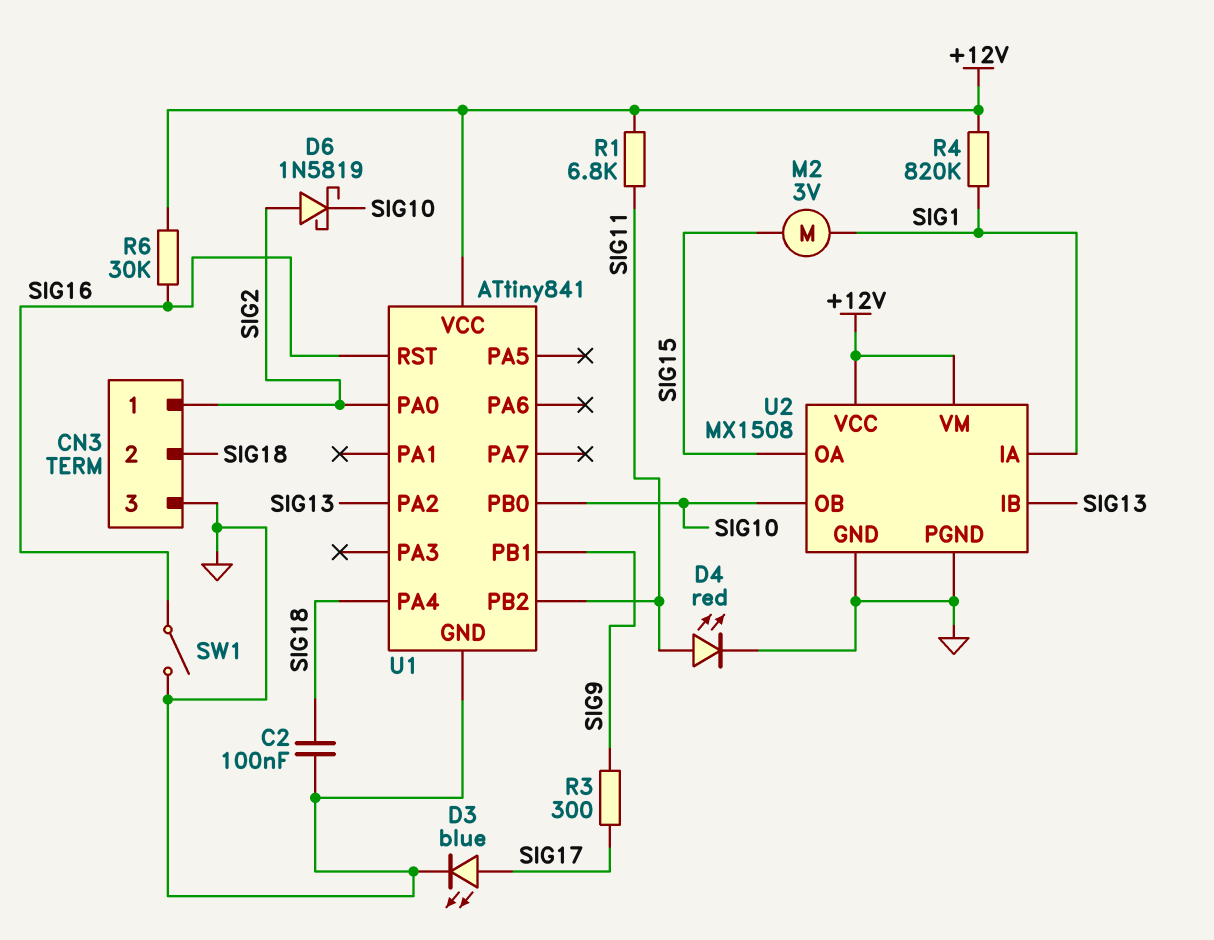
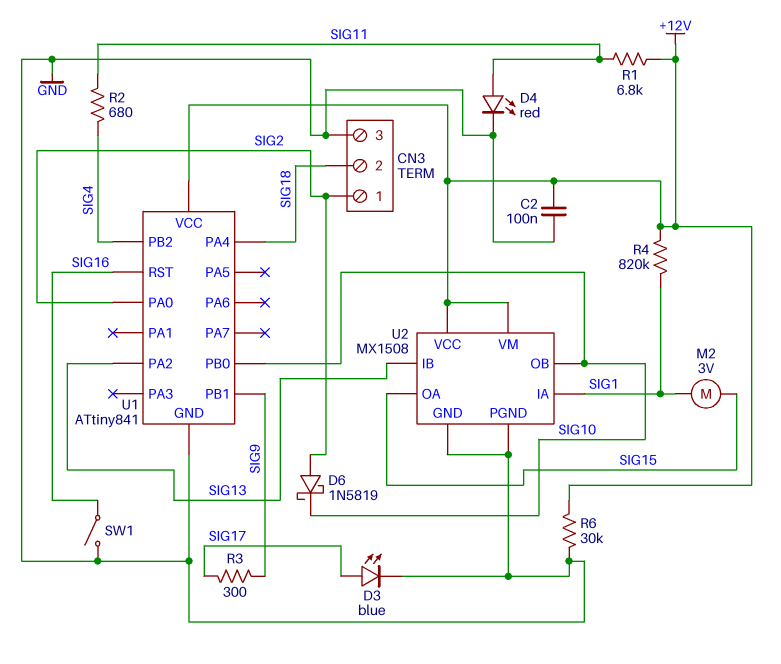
C2: 100nF (GND, SIG18) -> 100nF (+12V, GND)
R2: none -> 680 (SIG4, SIG11)
R6: 30k (+12V, SIG16) -> 30k (+12V, GND)
U1 pin PB2: SIG11 -> SIG4

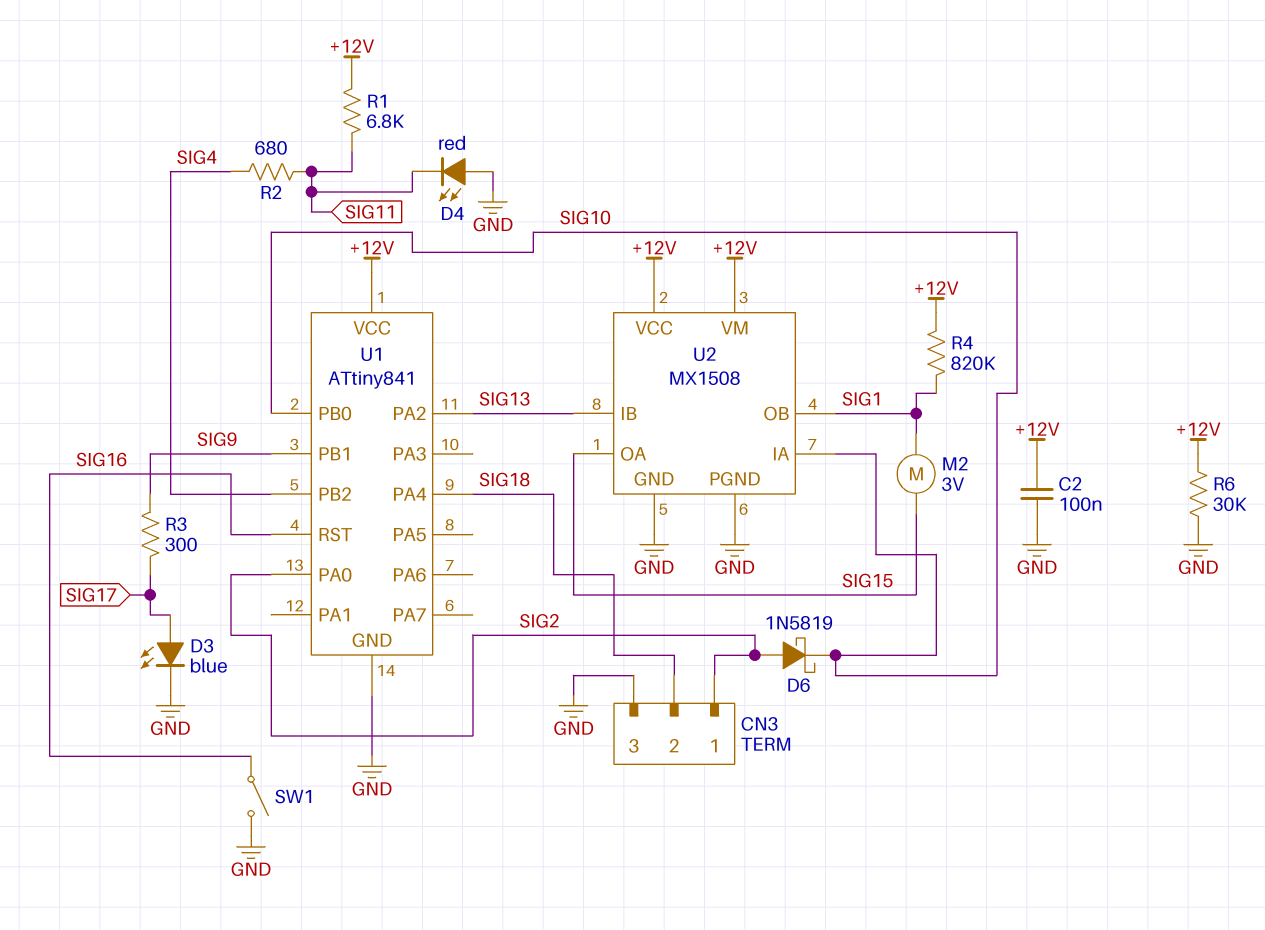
D4: LED red (A SIG11, K GND) -> LED red (A GND, K SIG11)
U2 pin IA: SIG1 -> SIG10
U2 pin OB: SIG10 -> SIG1

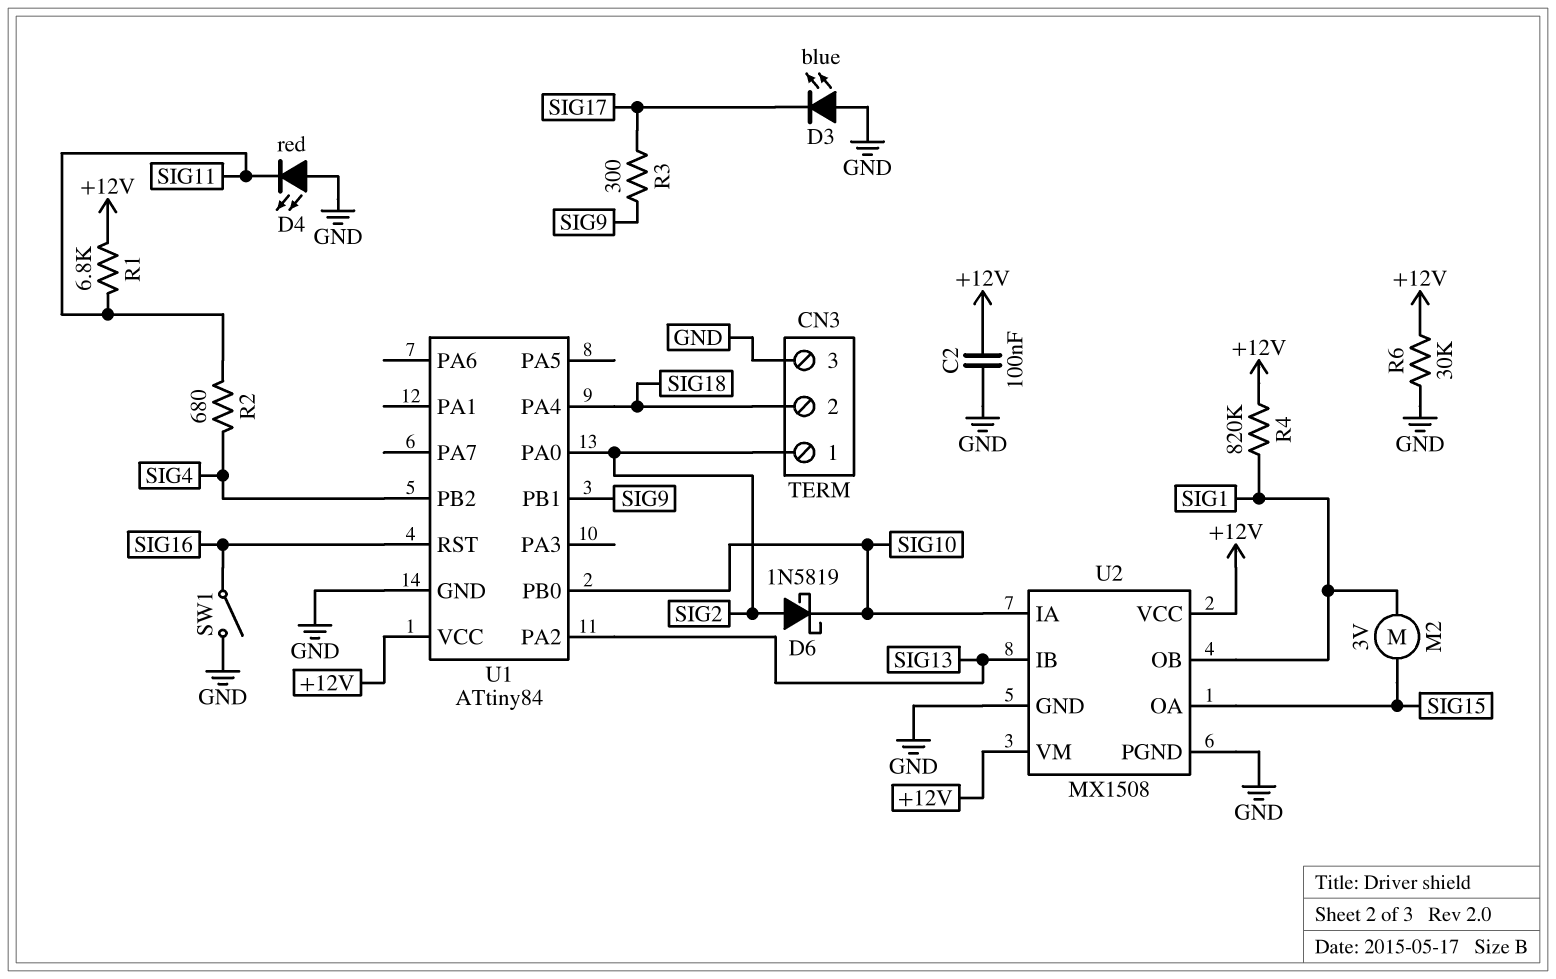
D3: LED blue (A SIG17, K GND) -> LED blue (A GND, K SIG17)
U1: ATtiny841 -> ATtiny84

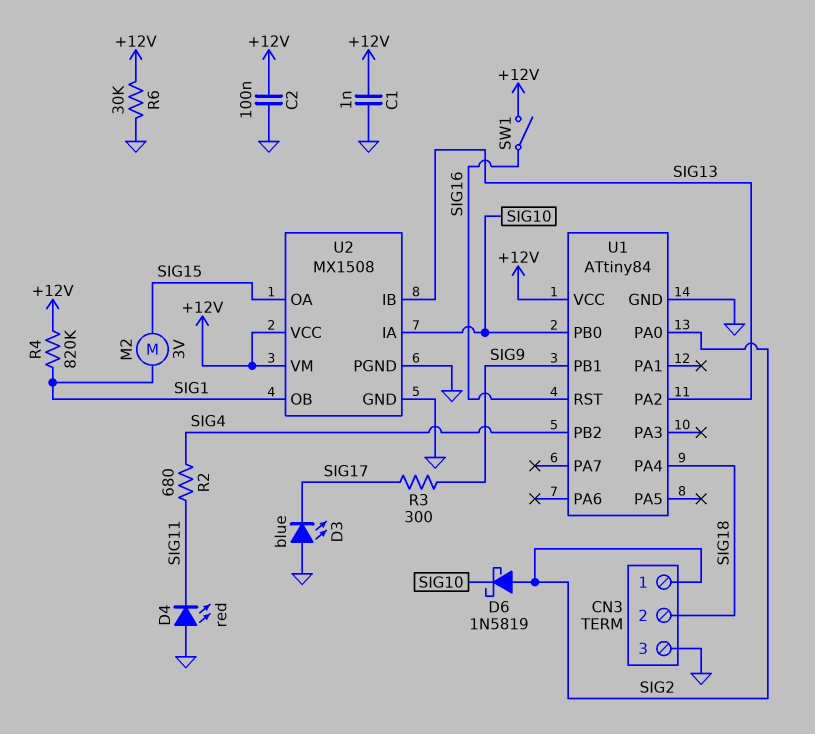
C1: none -> 1nF (+12V, GND)
R1: 6.8k (+12V, SIG11) -> none
SW1: switch (GND, SIG16) -> switch (+12V, SIG16)

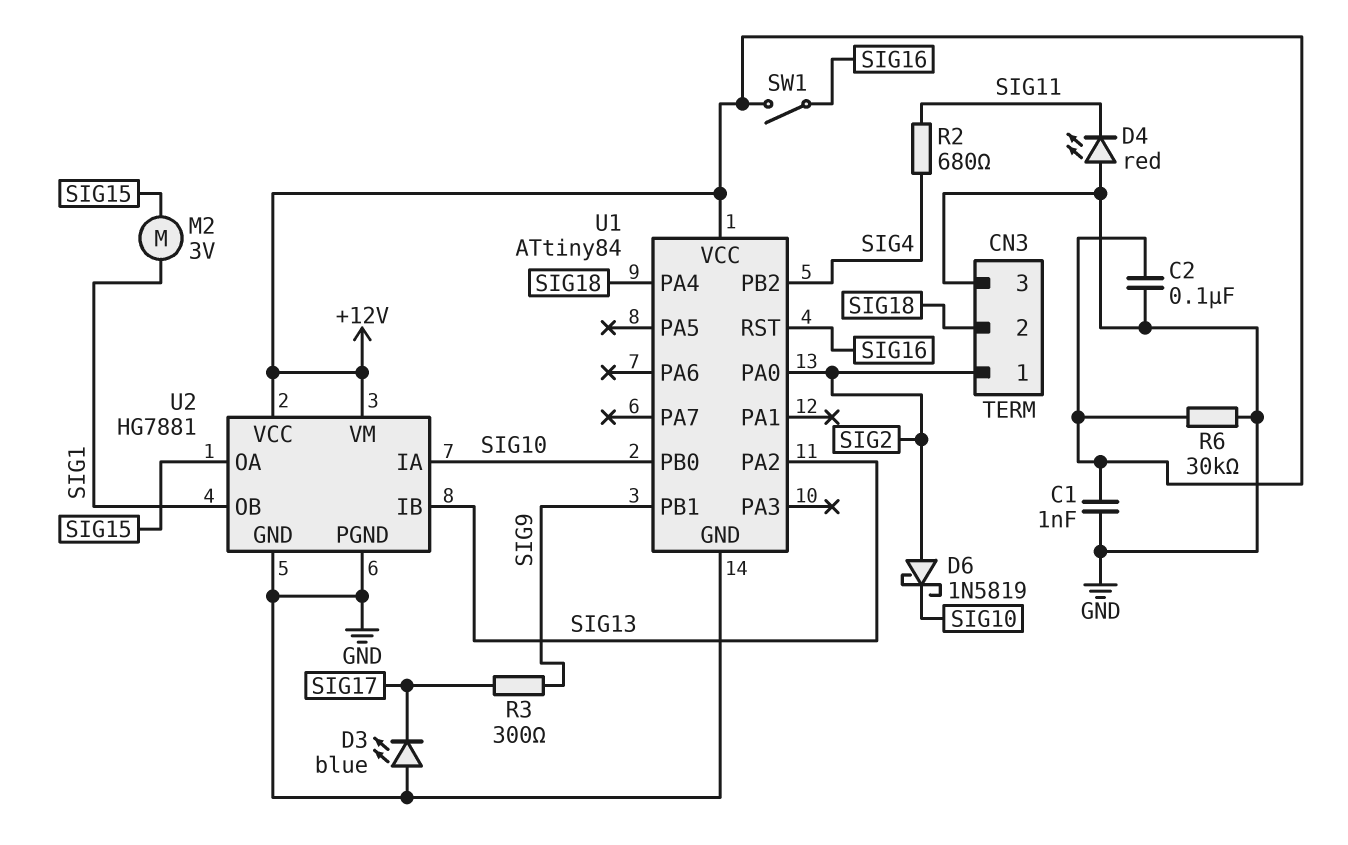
R4: 820k (+12V, SIG1) -> none
U2: MX1508 -> HG7881

